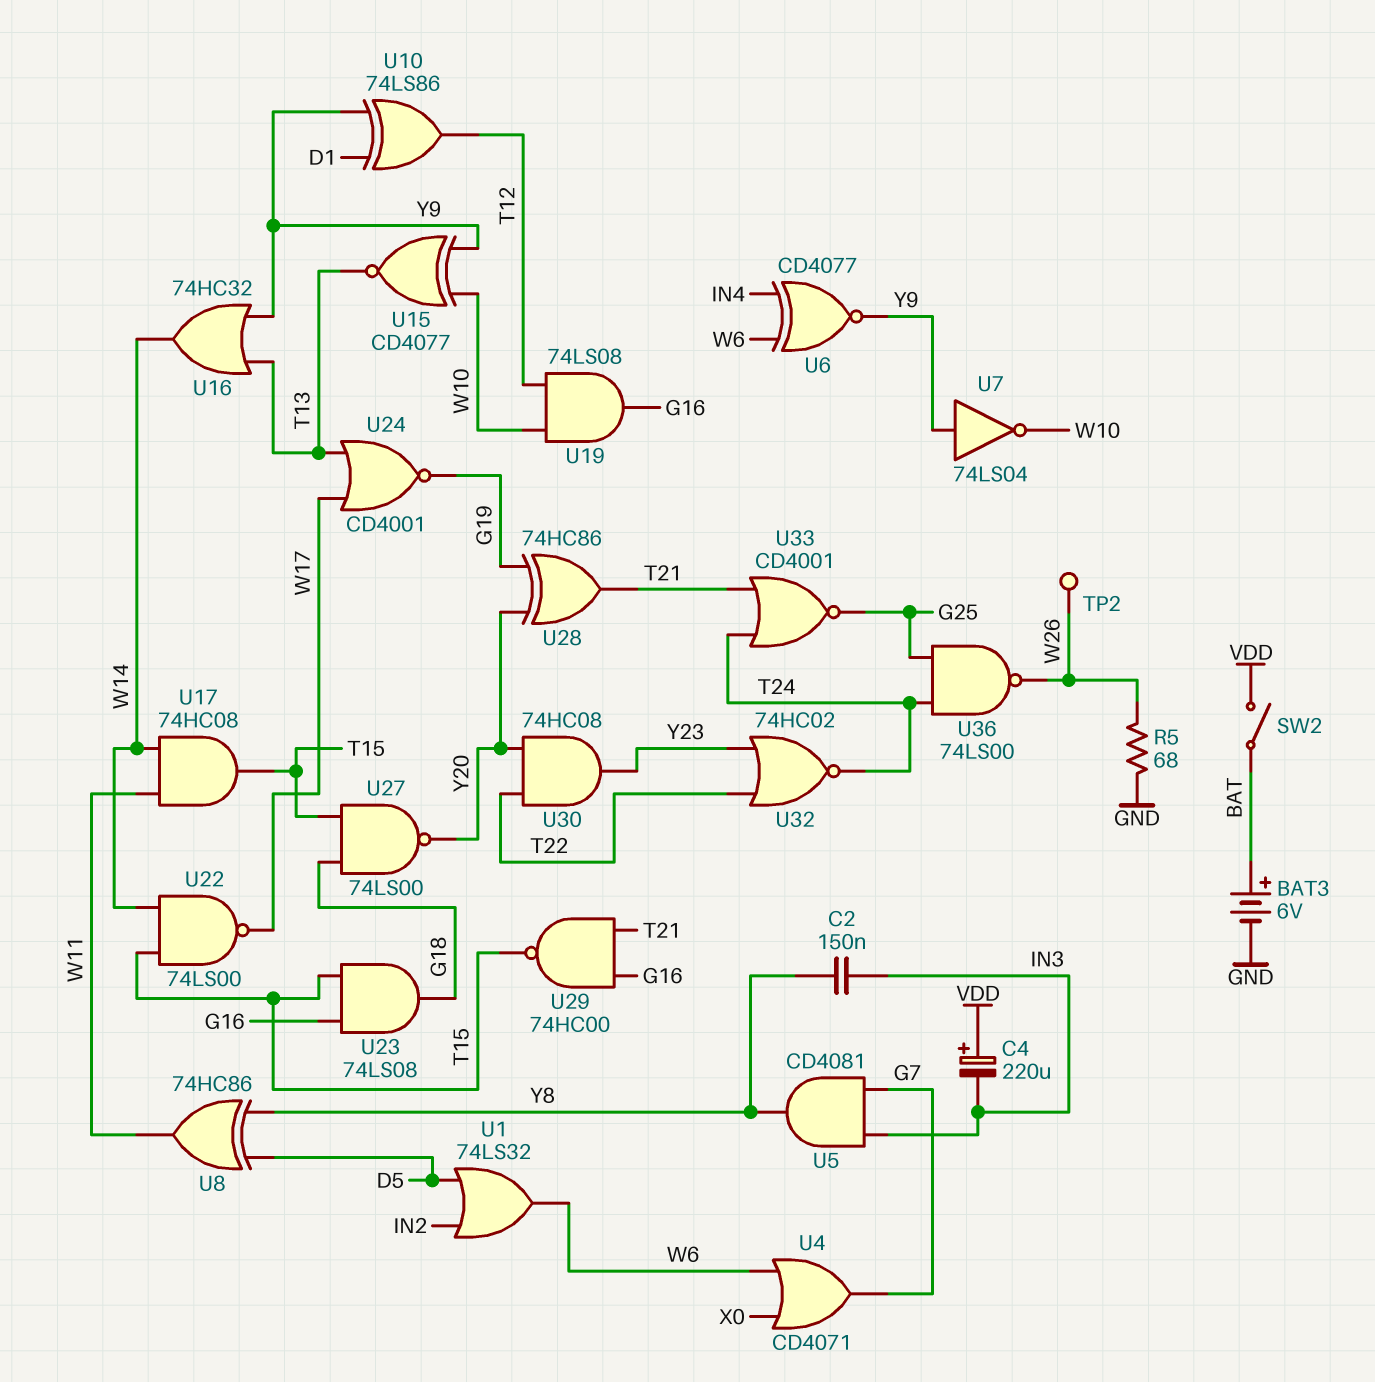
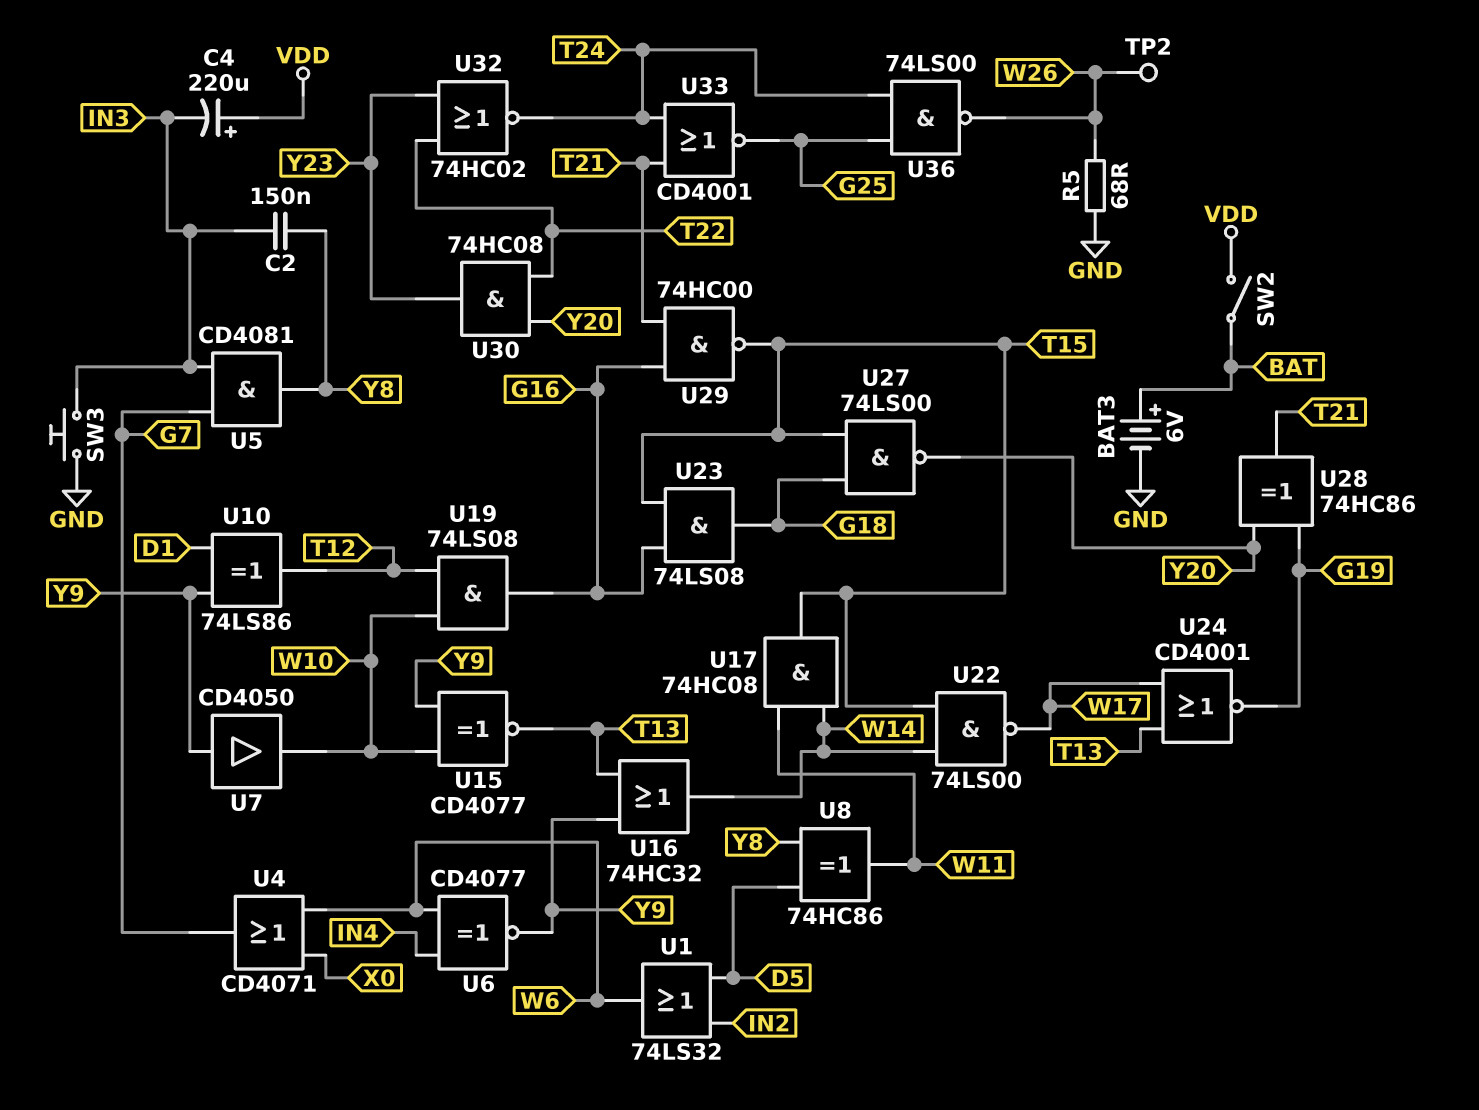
SW3: none -> button (GND, IN3)
U7: NOT 74LS04 (in Y9, out W10) -> buffer CD4050 (in Y9, out W10)

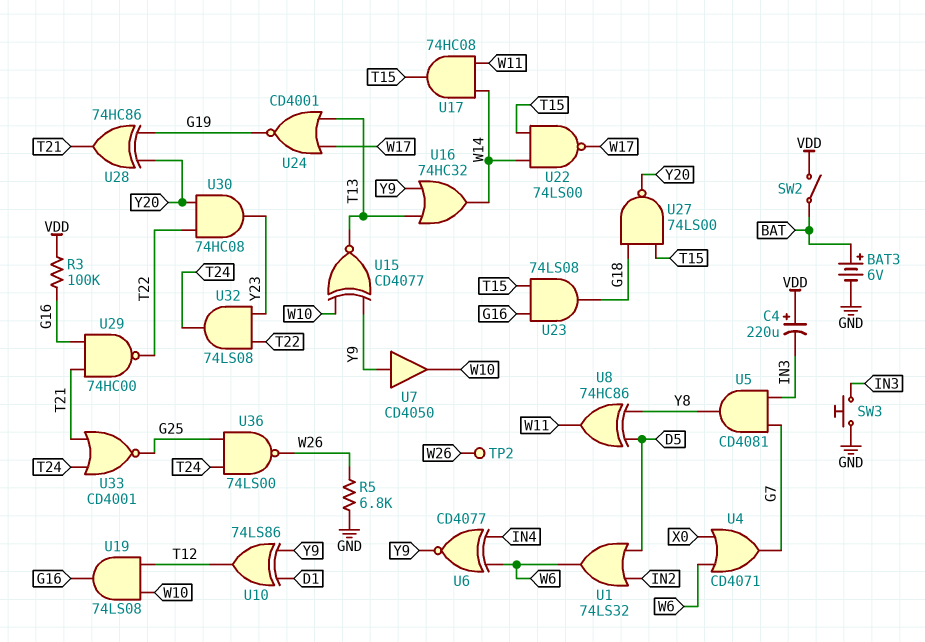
C2: 150nF (IN3, Y8) -> none
R3: none -> 100k (G16, VDD)
R5: 68 (GND, W26) -> 6.8k (GND, W26)
U29: NAND 74HC00 (in G16, in T21, out T15) -> NAND 74HC00 (in G16, in T21, out T22)
U32: NOR 74HC02 (in T22, in Y23, out T24) -> AND 74LS08 (in T22, in Y23, out T24)

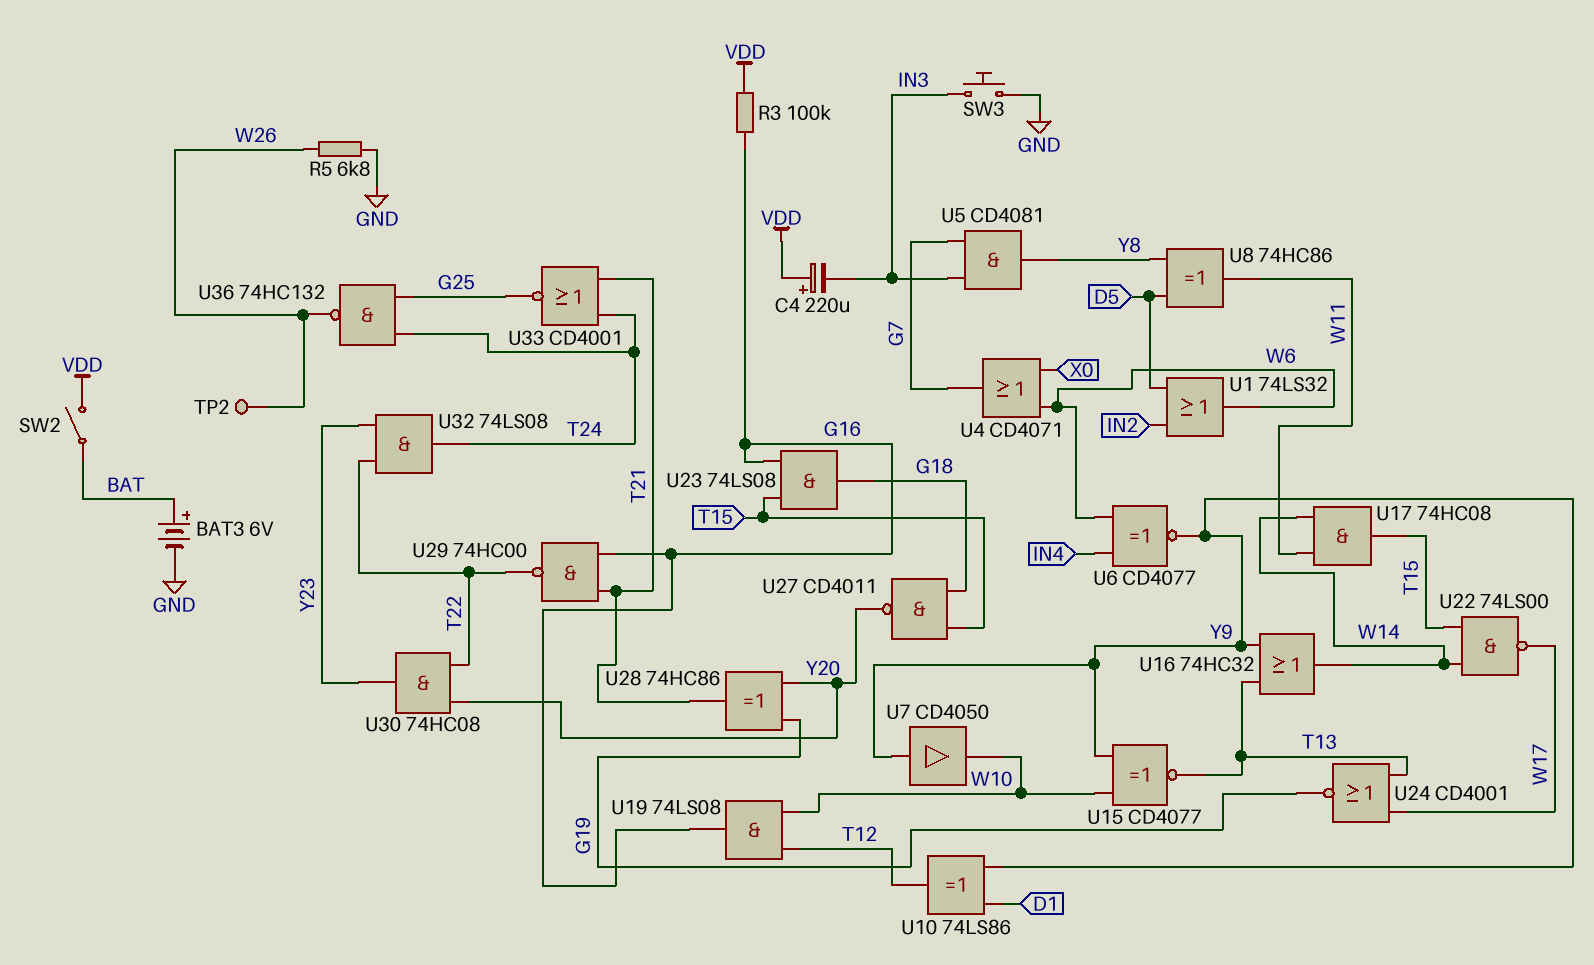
U27: NAND 74LS00 (in G18, in T15, out Y20) -> NAND CD4011 (in G18, in T15, out Y20)
U36: NAND 74LS00 (in G25, in T24, out W26) -> NAND 74HC132 (in G25, in T24, out W26)

